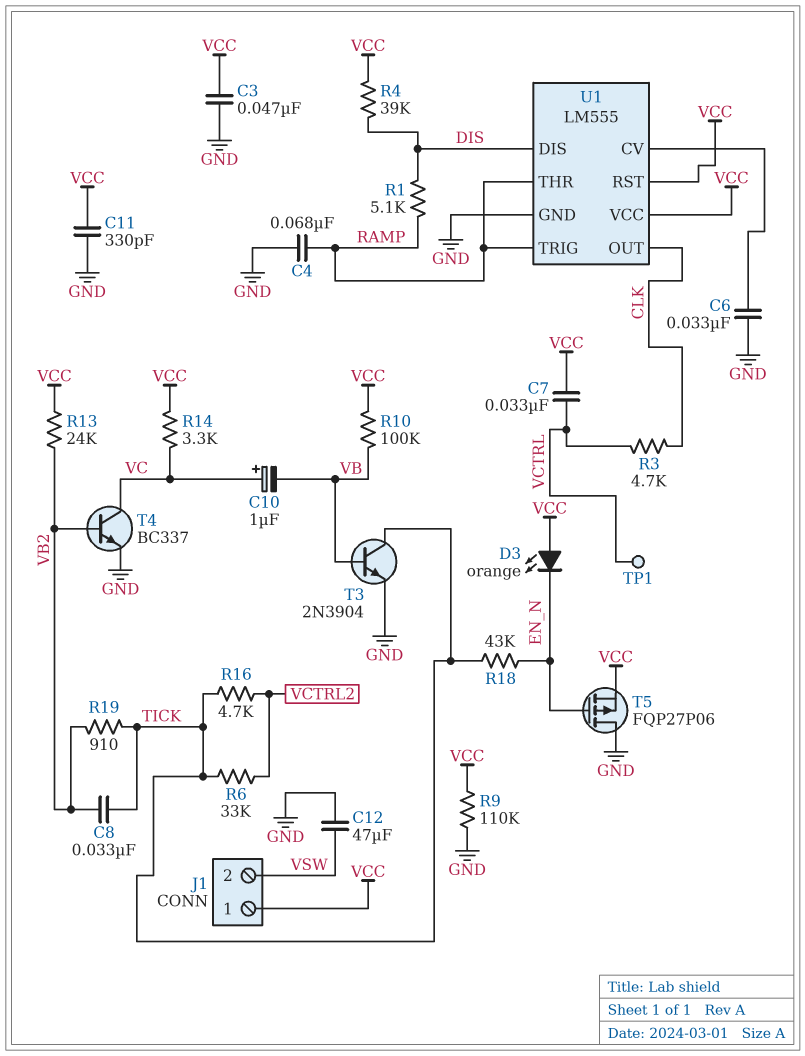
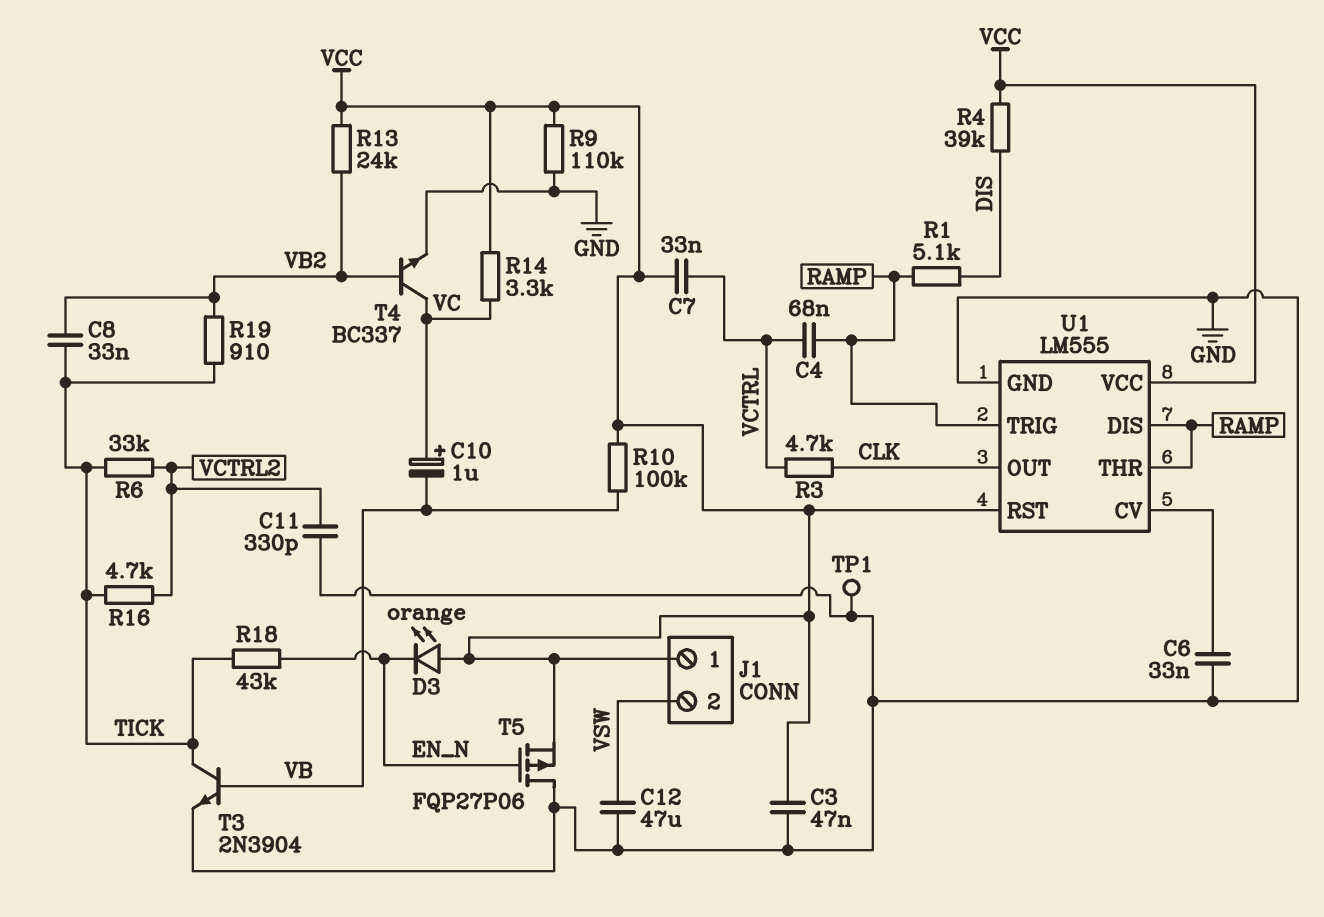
C4: 68nF (GND, RAMP) -> 68nF (RAMP, VCTRL)
C11: 330pF (GND, VCC) -> 330pF (GND, VCTRL2)
TP1: test point (VCTRL) -> test point (GND)
U1 pin DIS: DIS -> RAMP

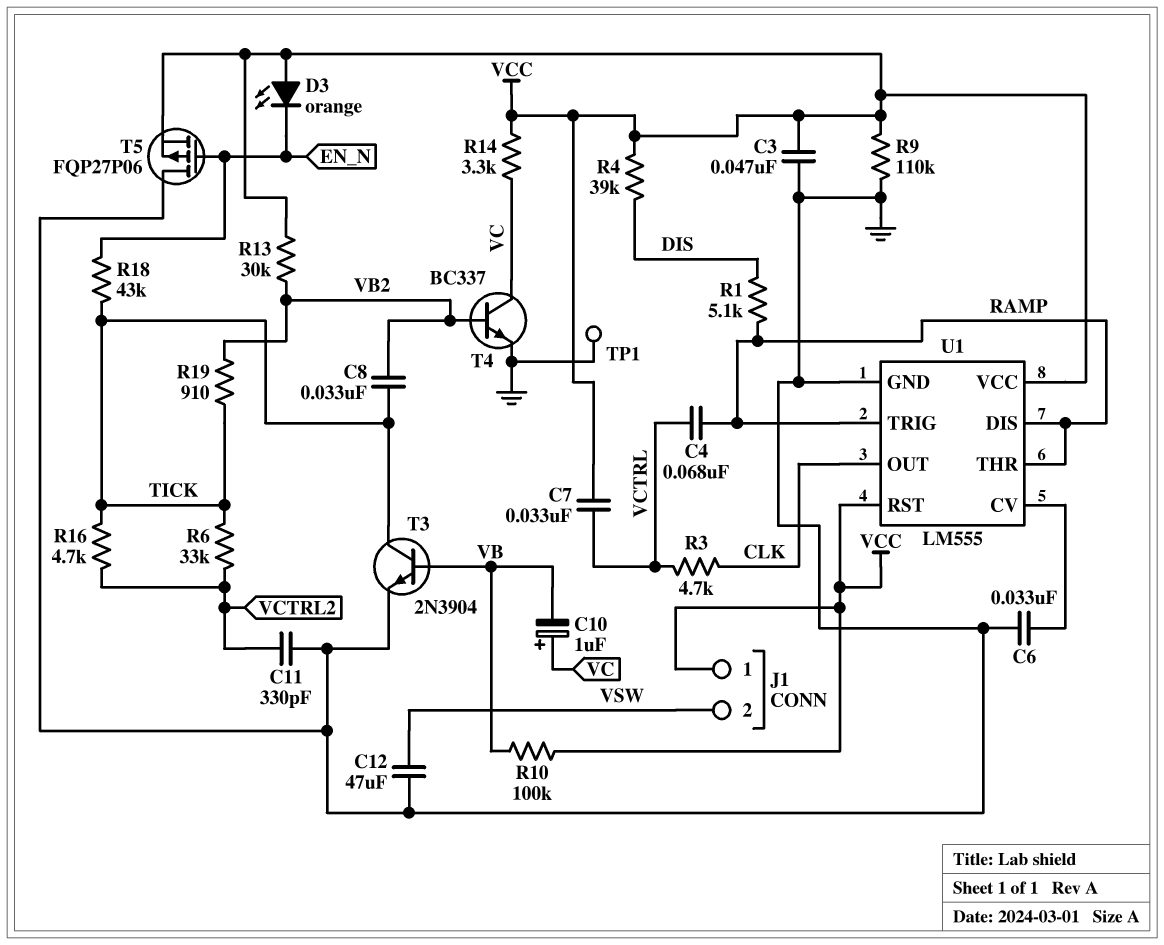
R13: 24k (VB2, VCC) -> 30k (VB2, VCC)

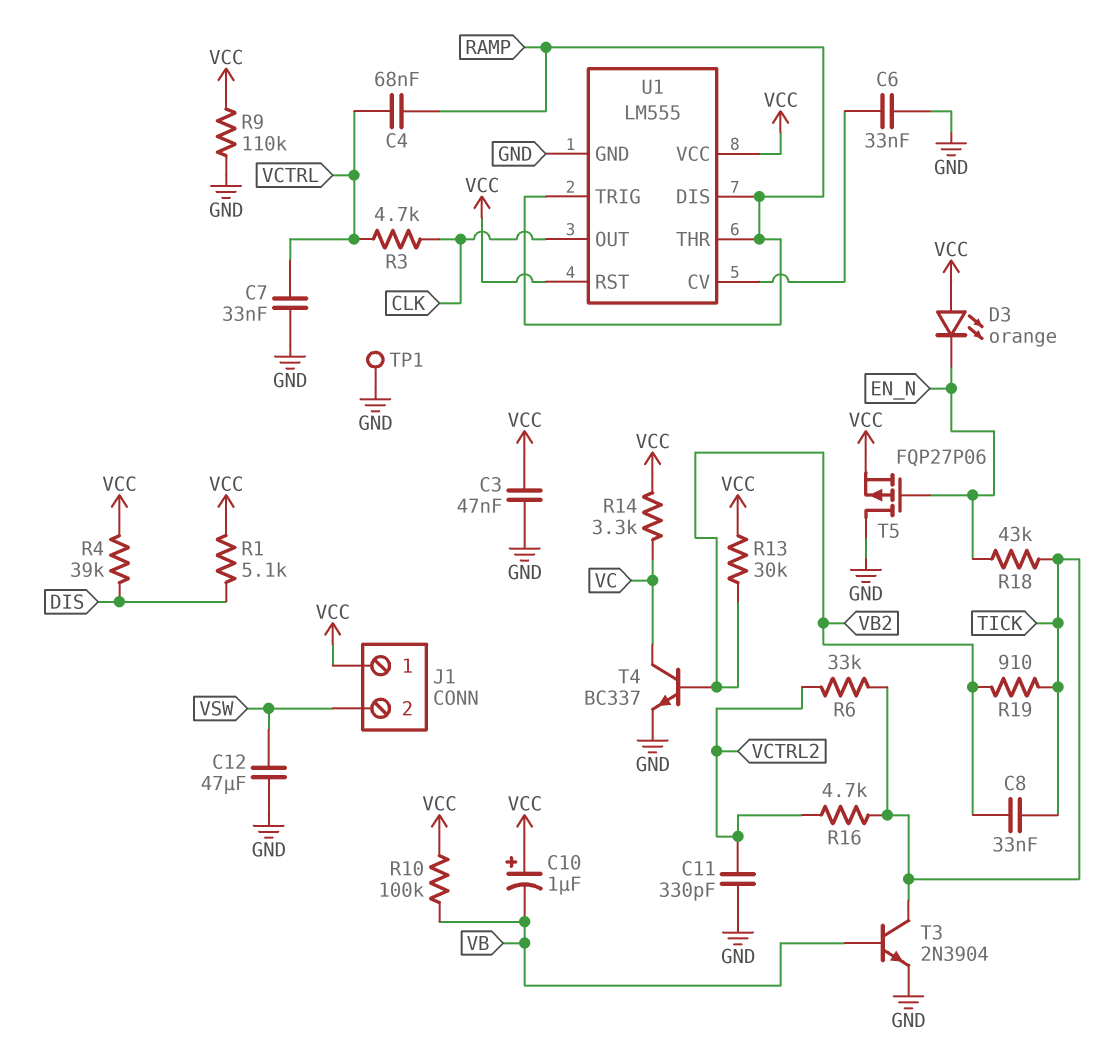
C7: 33nF (VCC, VCTRL) -> 33nF (GND, VCTRL)
C10: 1uF (plus VC, minus VB) -> 1uF (plus VCC, minus VB)
R1: 5.1k (DIS, RAMP) -> 5.1k (DIS, VCC)

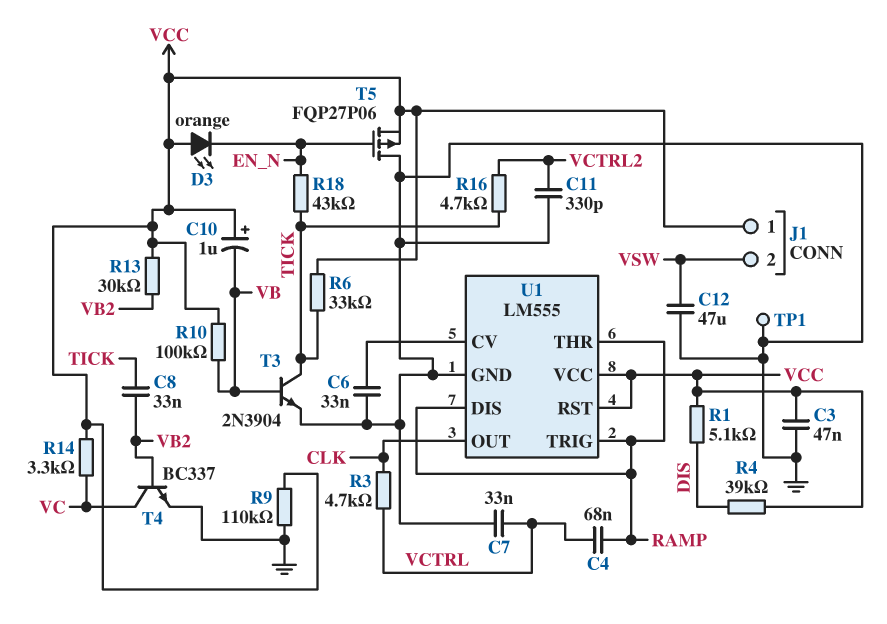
R6: 33k (TICK, VCTRL2) -> 33k (TICK, VCC)
R19: 910 (TICK, VB2) -> none

